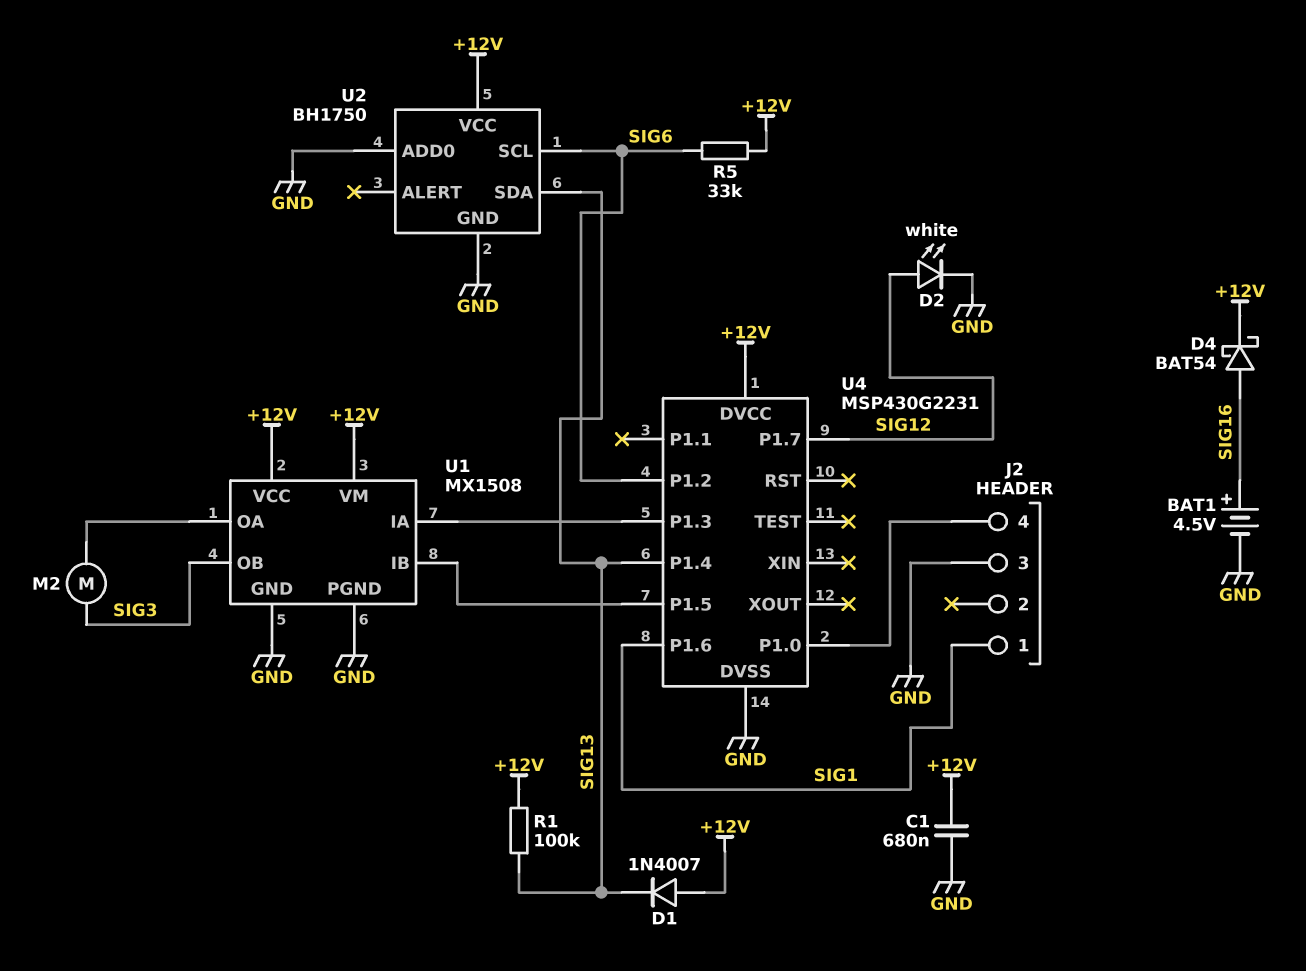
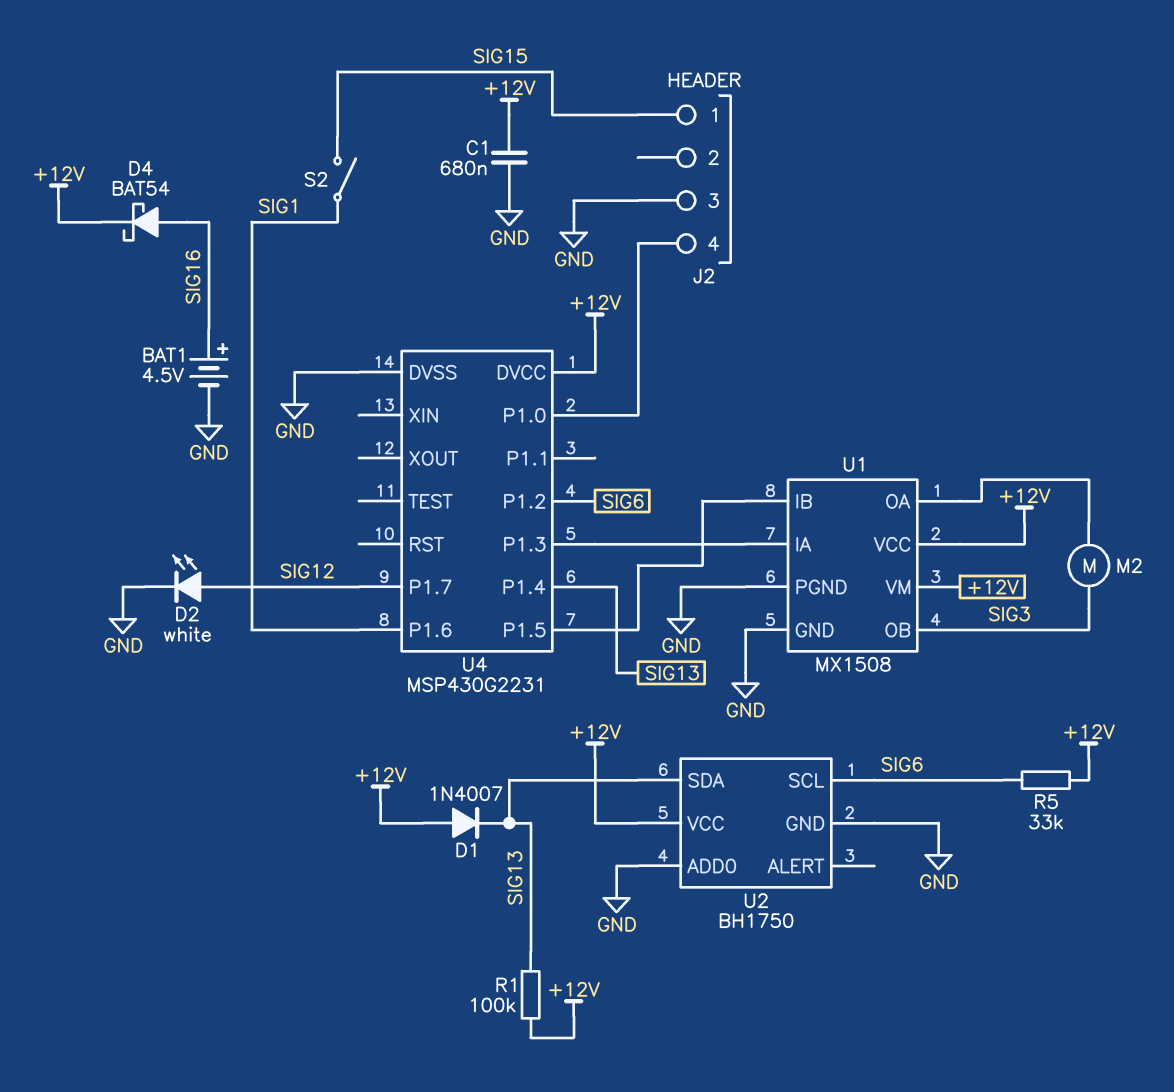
J2 pin 1: SIG1 -> SIG15
S2: none -> switch (SIG1, SIG15)

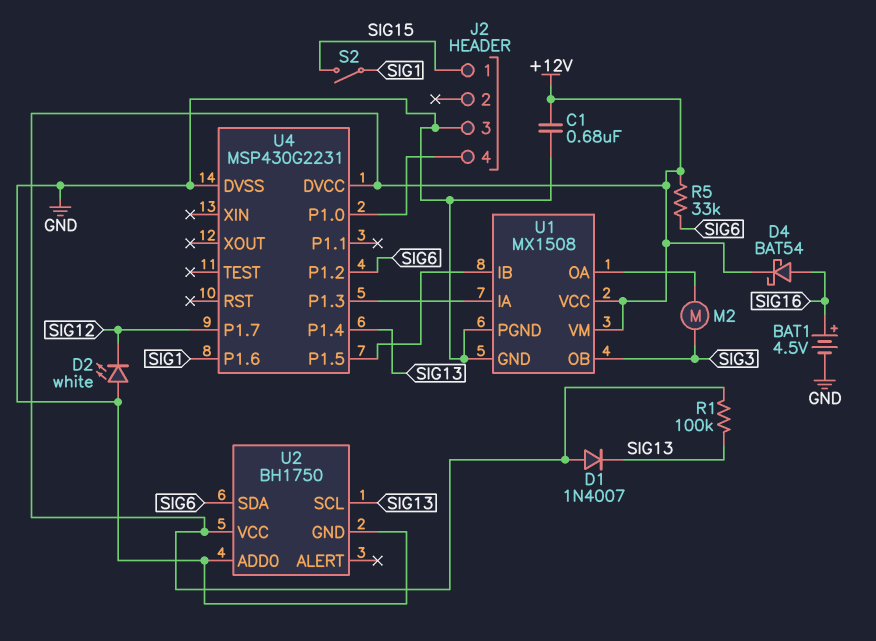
D2: LED white (A SIG12, K GND) -> LED white (A GND, K SIG12)
U2 pin SCL: SIG6 -> SIG13
U2 pin SDA: SIG13 -> SIG6

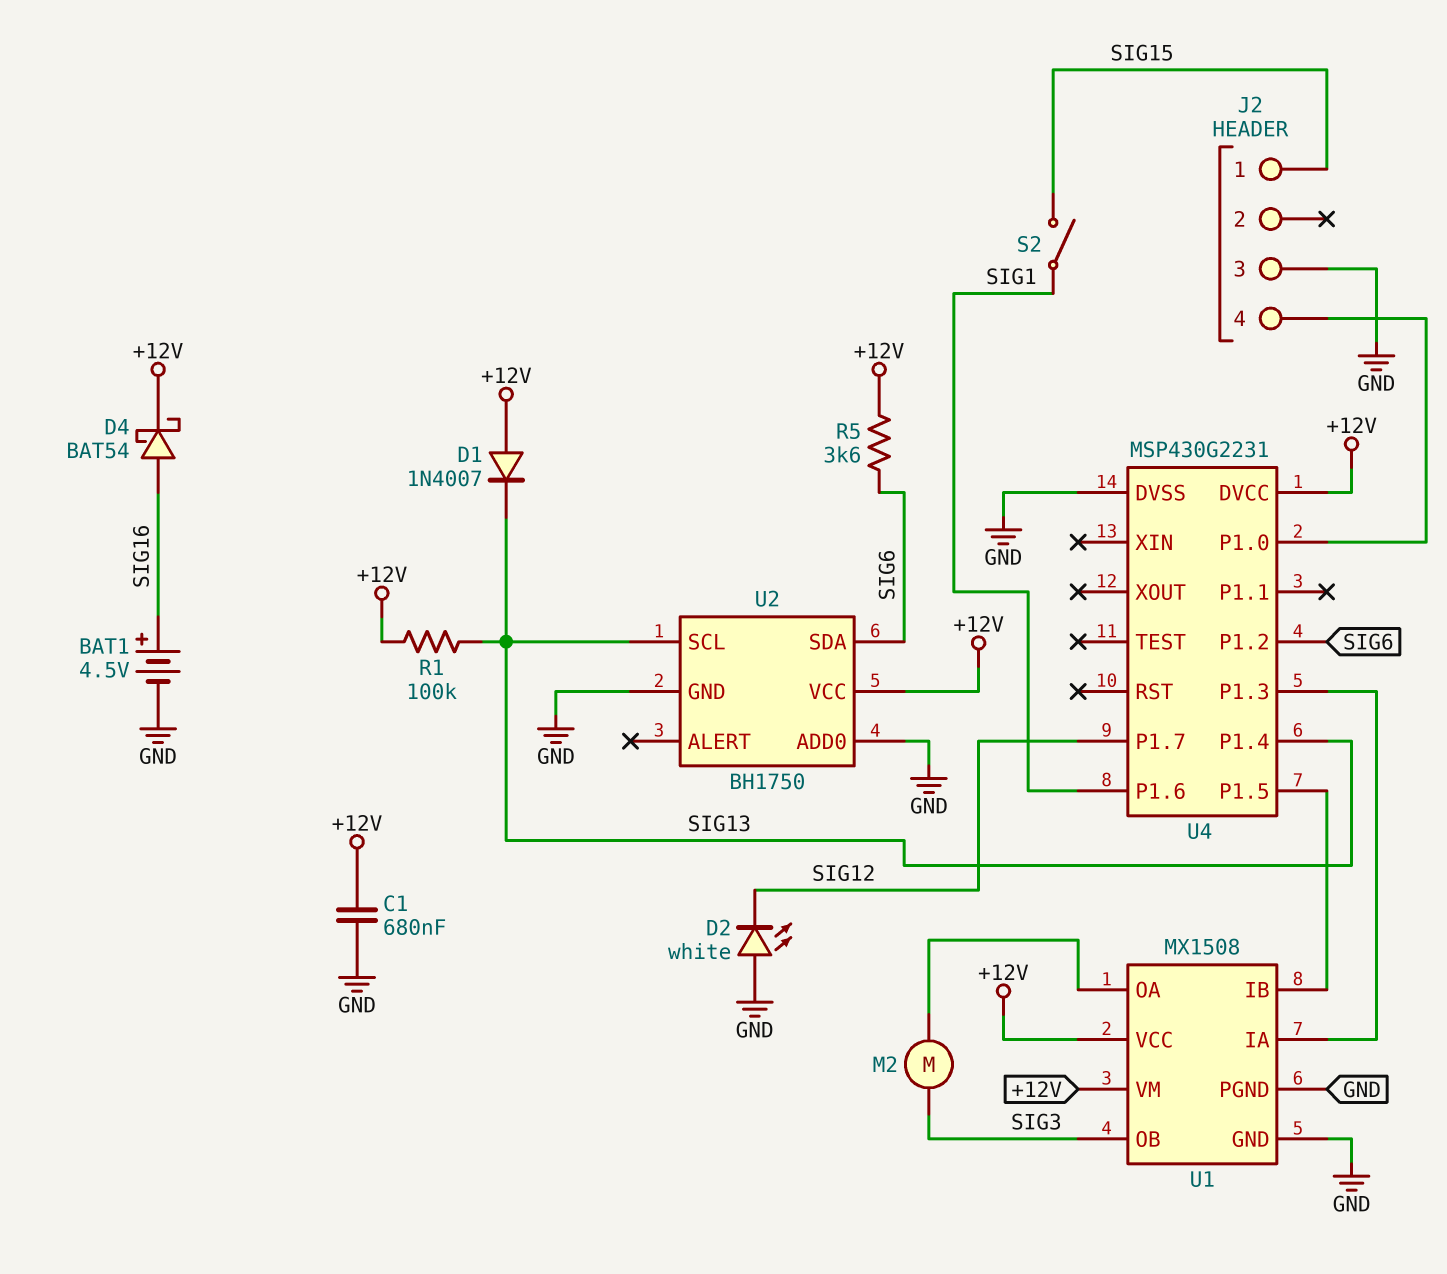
R5: 33k (+12V, SIG6) -> 3.6k (+12V, SIG6)

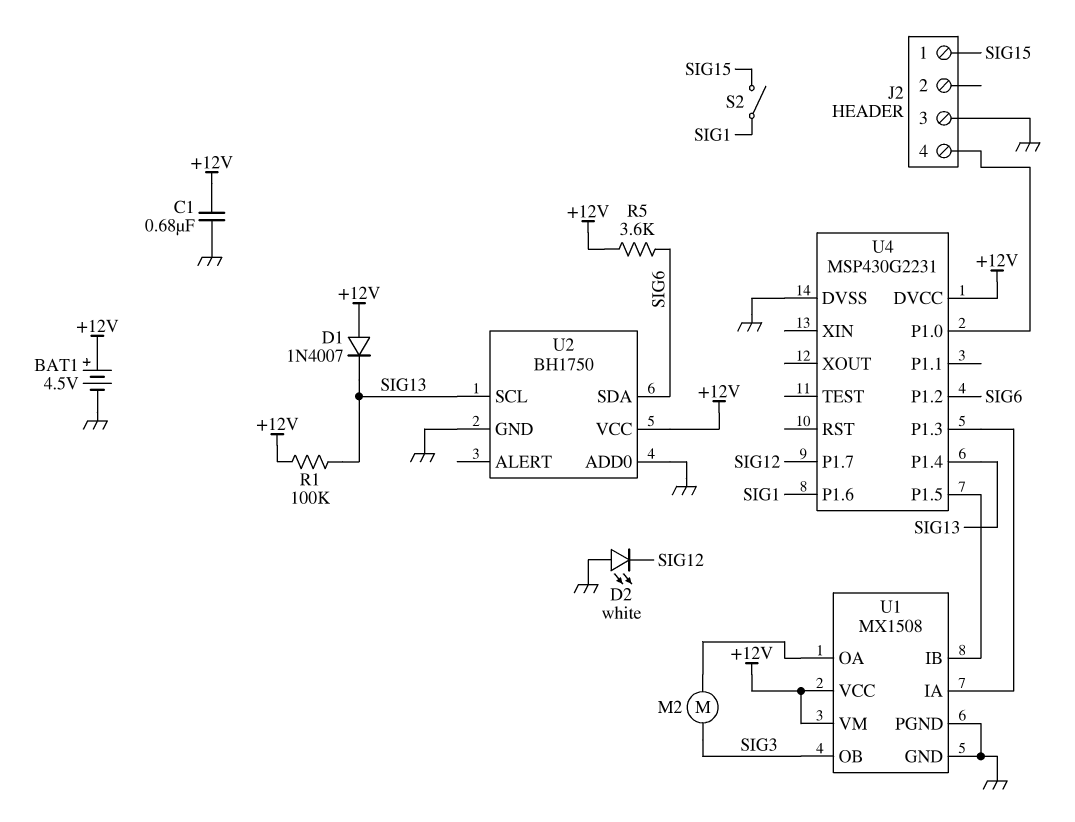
BAT1: 4.5V (plus SIG16, minus GND) -> 4.5V (plus +12V, minus GND)
D4: schottky BAT54 (A SIG16, K +12V) -> none

